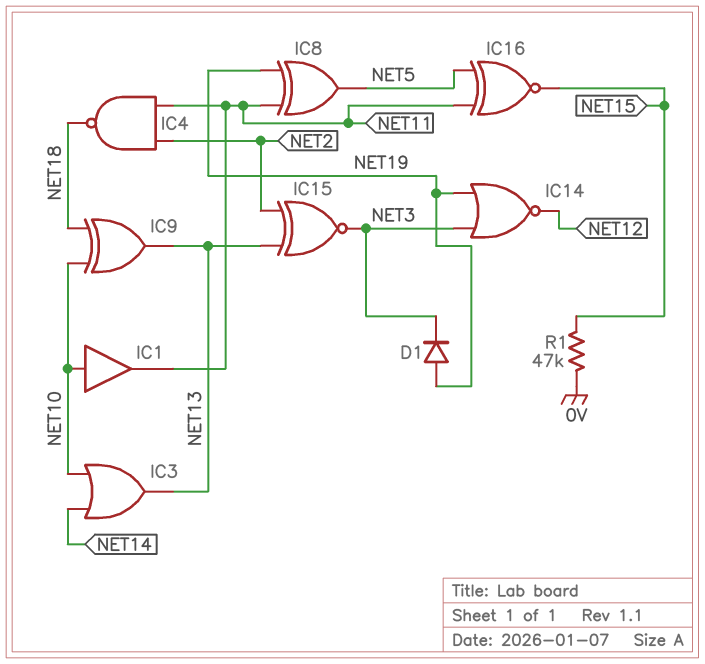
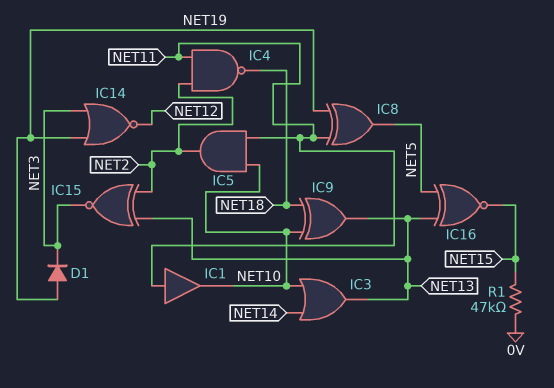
IC1: buffer (in NET10, out NET11) -> buffer (in NET11, out NET10)
IC5: none -> AND (in NET10, in NET11, out NET2)
IC16: XNOR (in NET5, in NET11, out NET15) -> XNOR (in NET5, in NET13, out NET15)

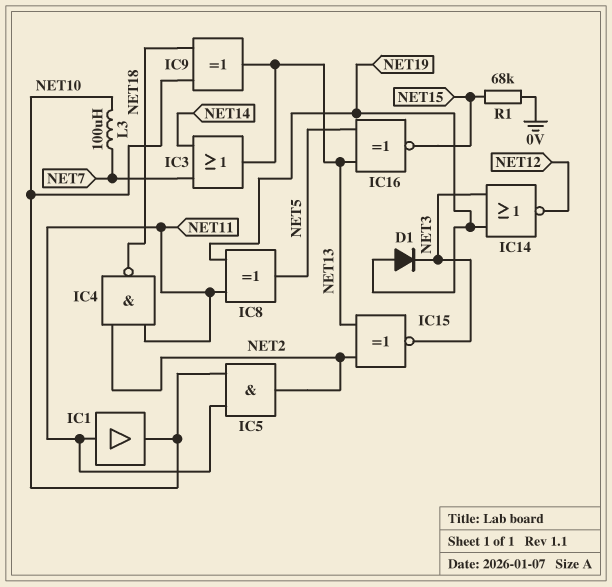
IC3: OR (in NET10, in NET14, out NET13) -> OR (in NET7, in NET14, out NET13)
L3: none -> 100uH (NET7, NET10)
R1: 47k (0V, NET15) -> 68k (0V, NET15)

